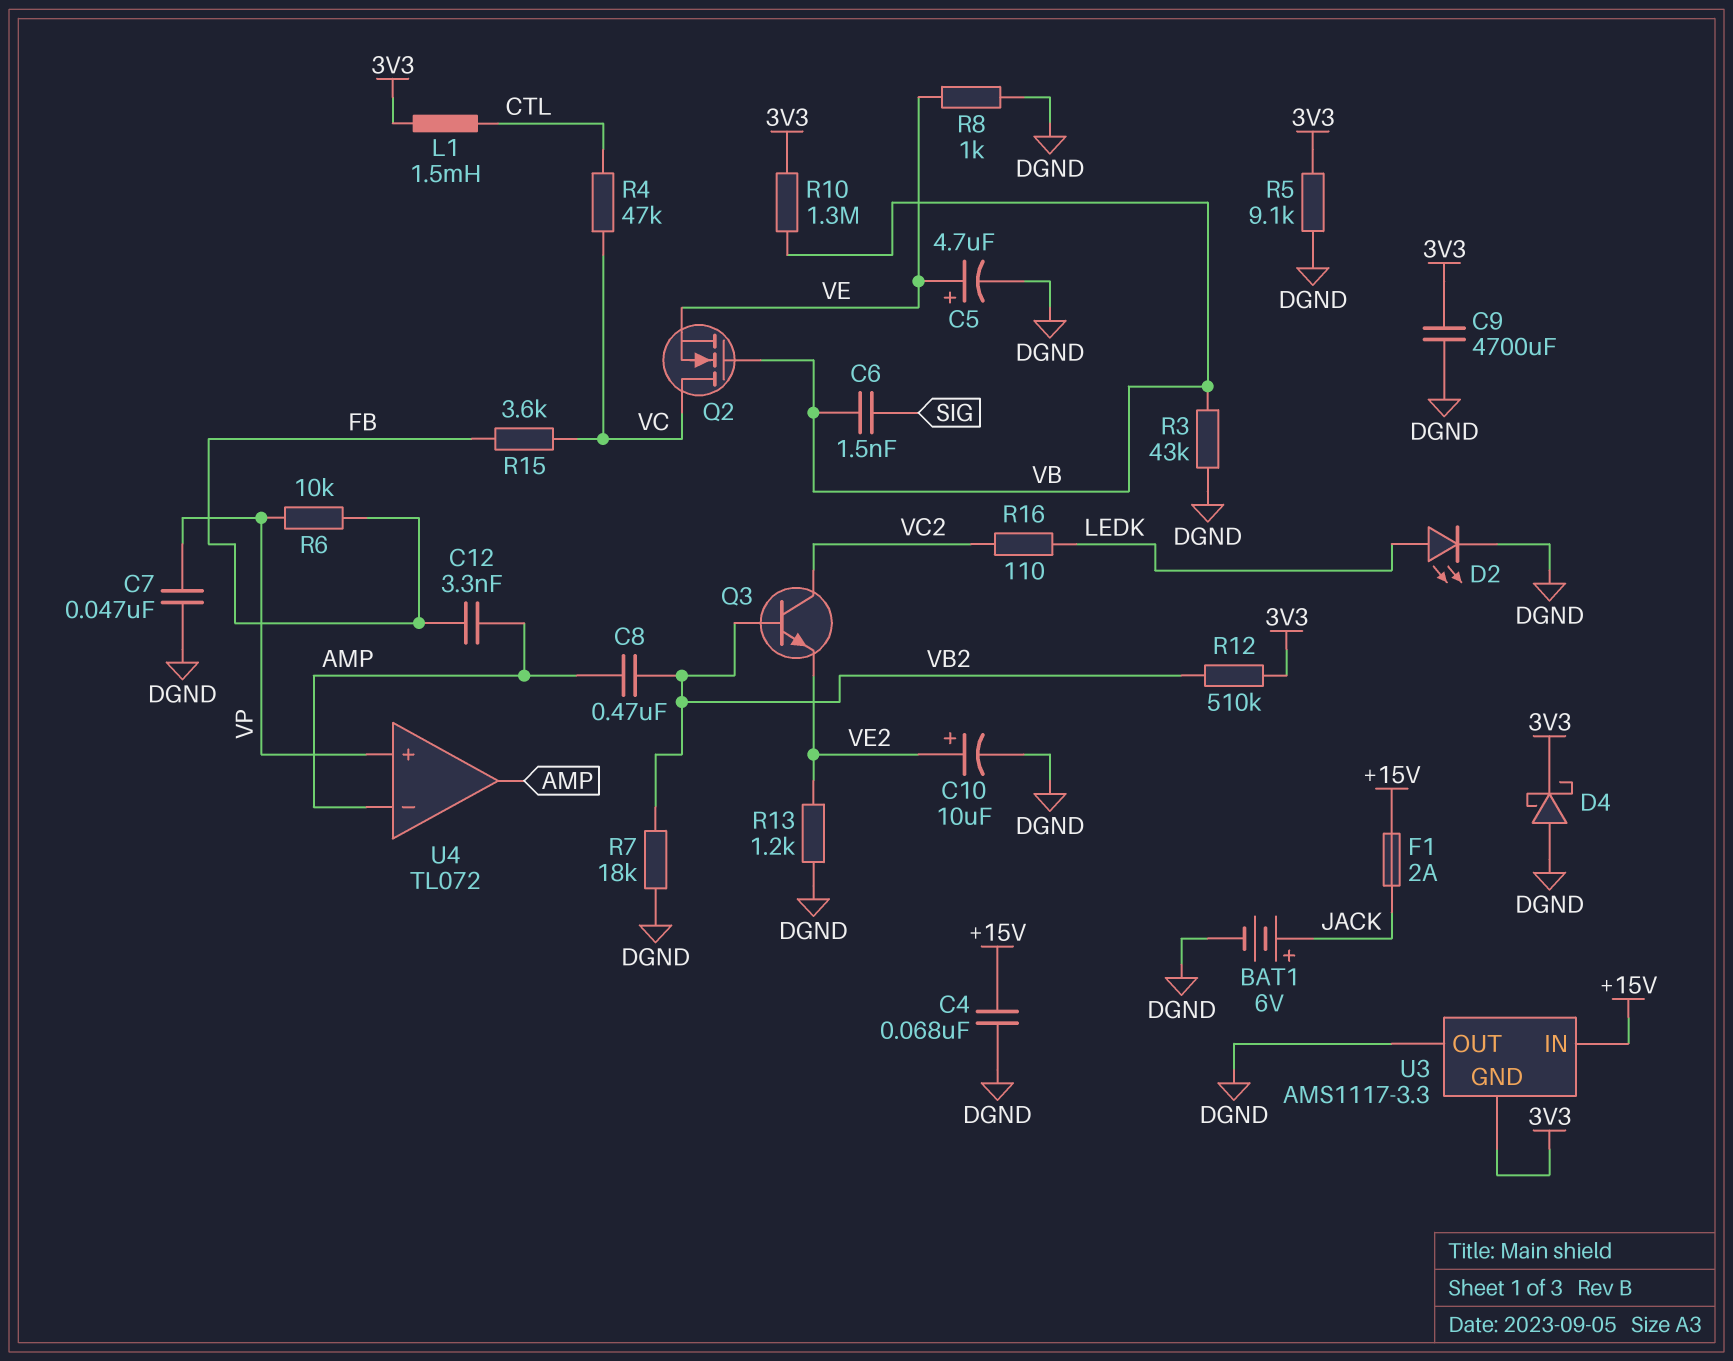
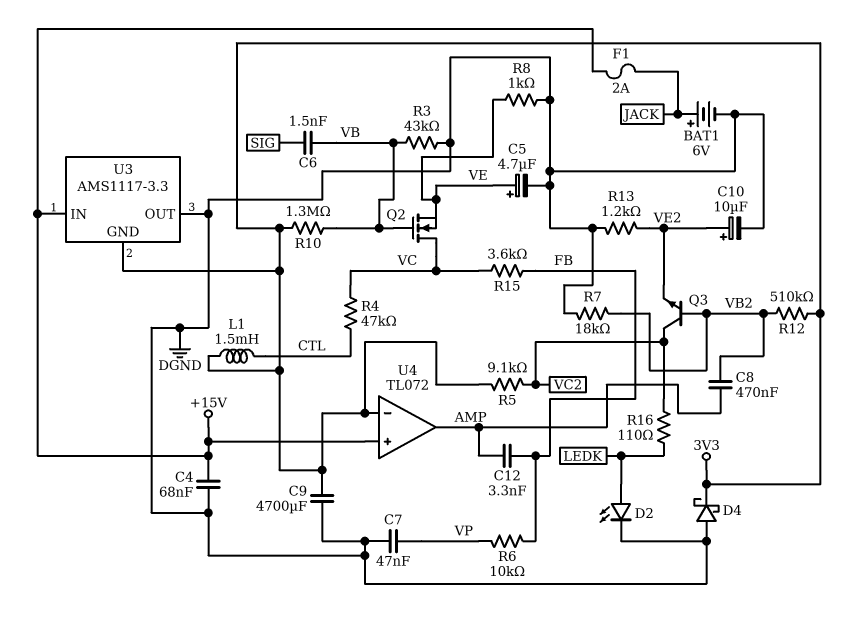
R5: 9.1k (3V3, DGND) -> 9.1k (3V3, VC2)
U4 pin in+: VP -> +15V
U4 pin in-: AMP -> 3V3

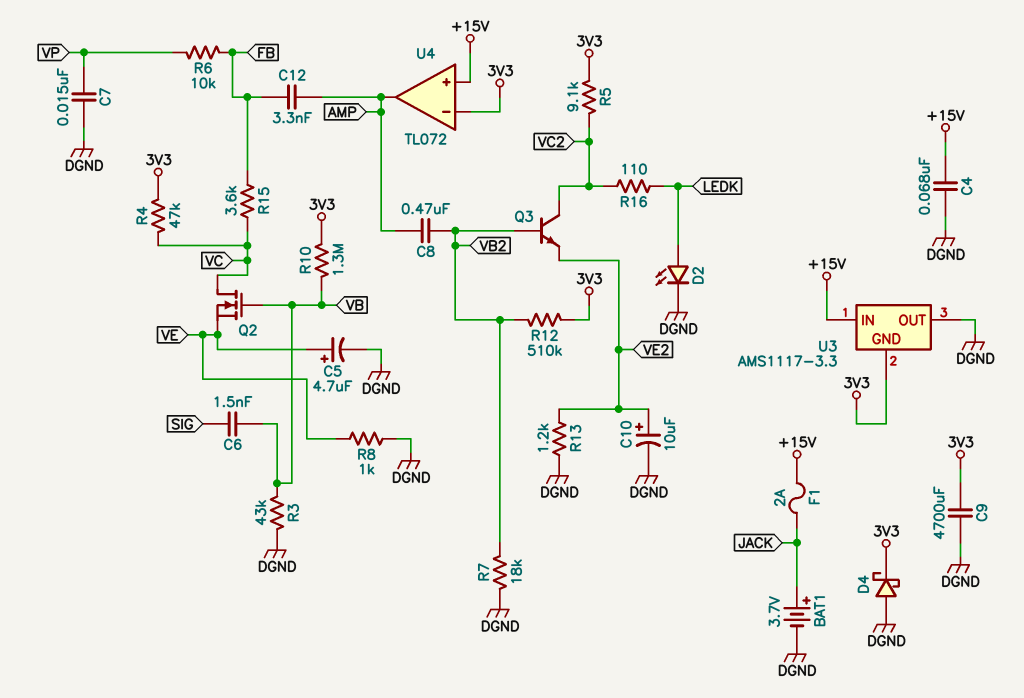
BAT1: 6V (plus JACK, minus DGND) -> 3.7V (plus JACK, minus DGND)
C7: 47nF (DGND, VP) -> 15nF (DGND, VP)
L1: 1.5mH (3V3, CTL) -> none
R4: 47k (CTL, VC) -> 47k (3V3, VC)

